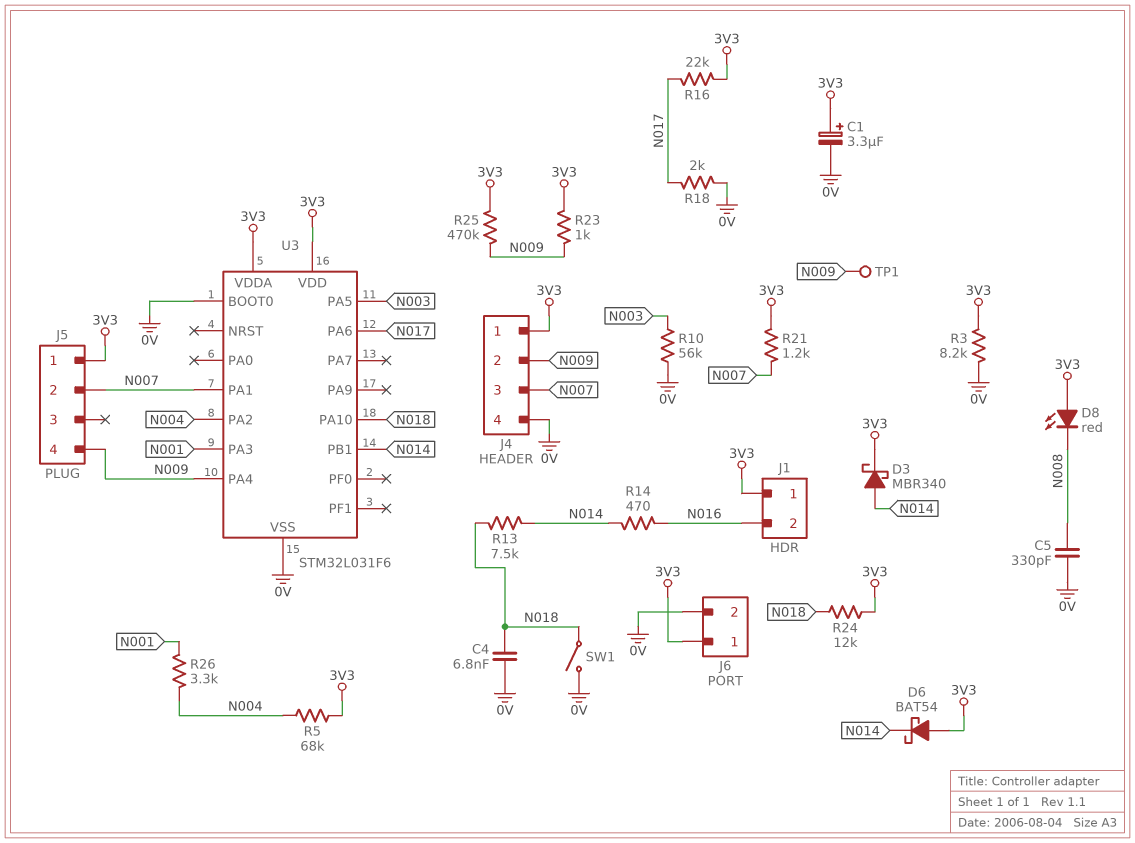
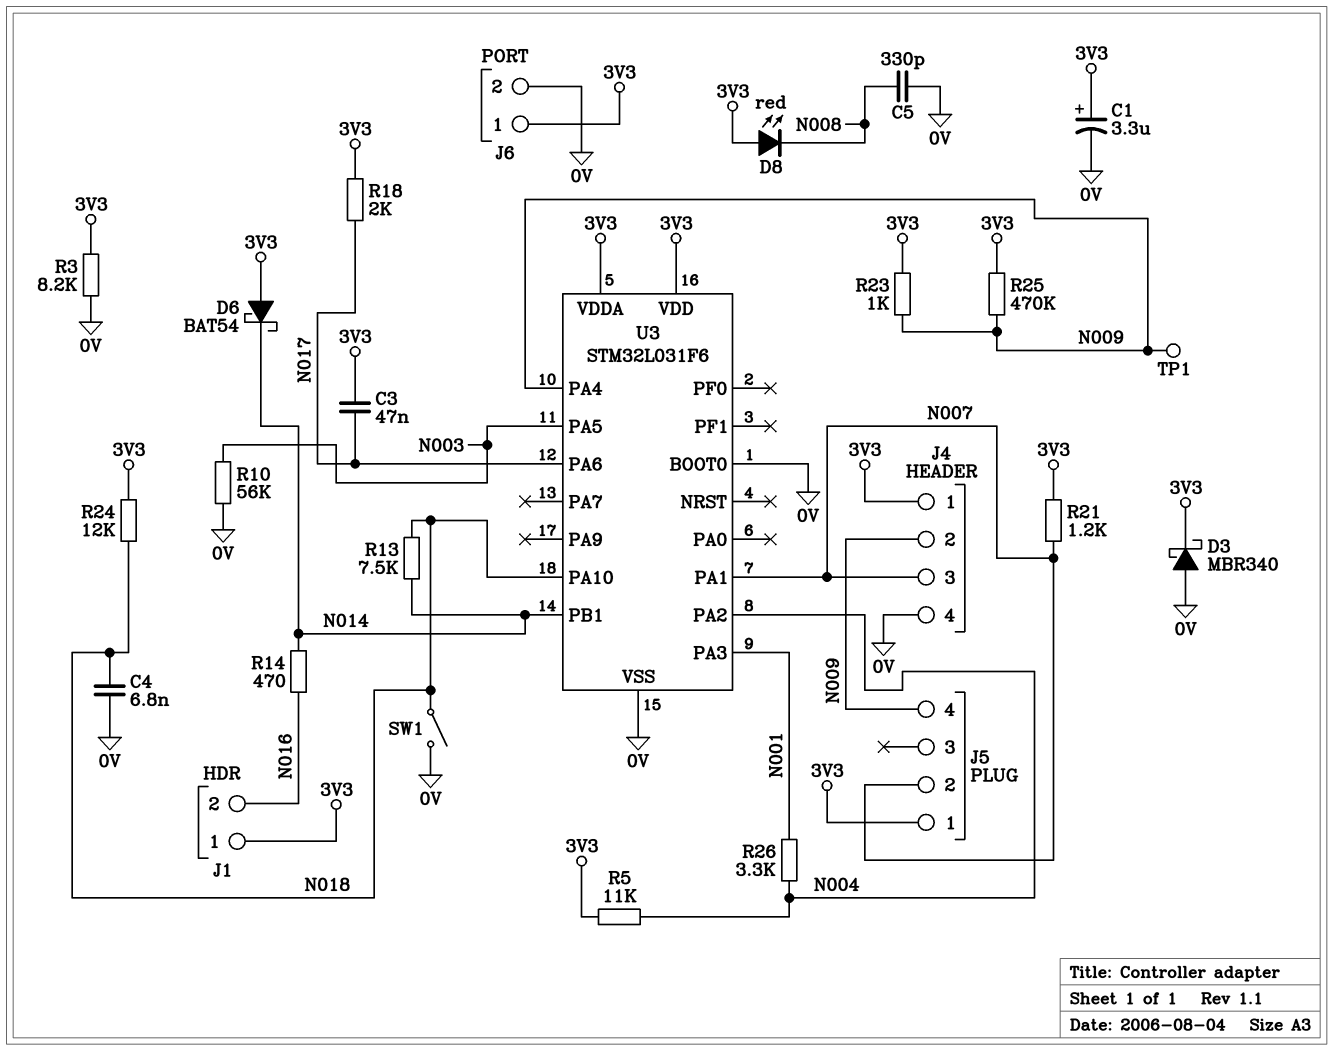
C3: none -> 47nF (3V3, N017)
D3: schottky MBR340 (A N014, K 3V3) -> schottky MBR340 (A 0V, K 3V3)
R5: 68k (3V3, N004) -> 11k (3V3, N004)
R16: 22k (3V3, N017) -> none
R18: 2k (0V, N017) -> 2k (3V3, N017)

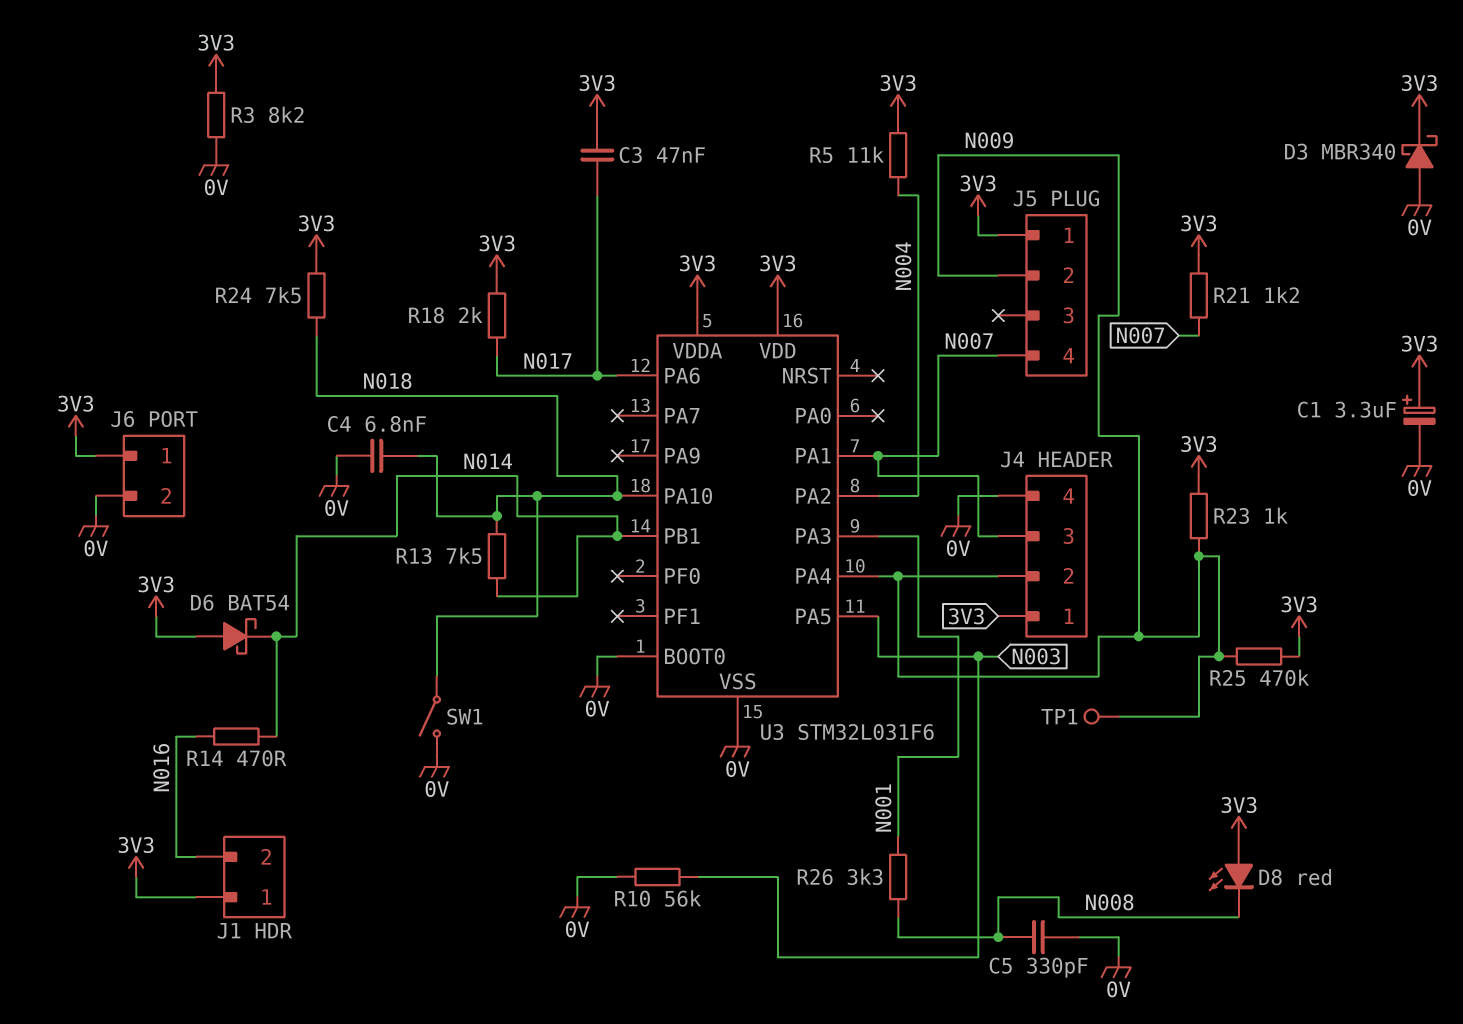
J5 pin 2: N007 -> N009
J5 pin 4: N009 -> N007
R24: 12k (3V3, N018) -> 7.5k (3V3, N018)
R26: 3.3k (N001, N004) -> 3.3k (N001, N008)

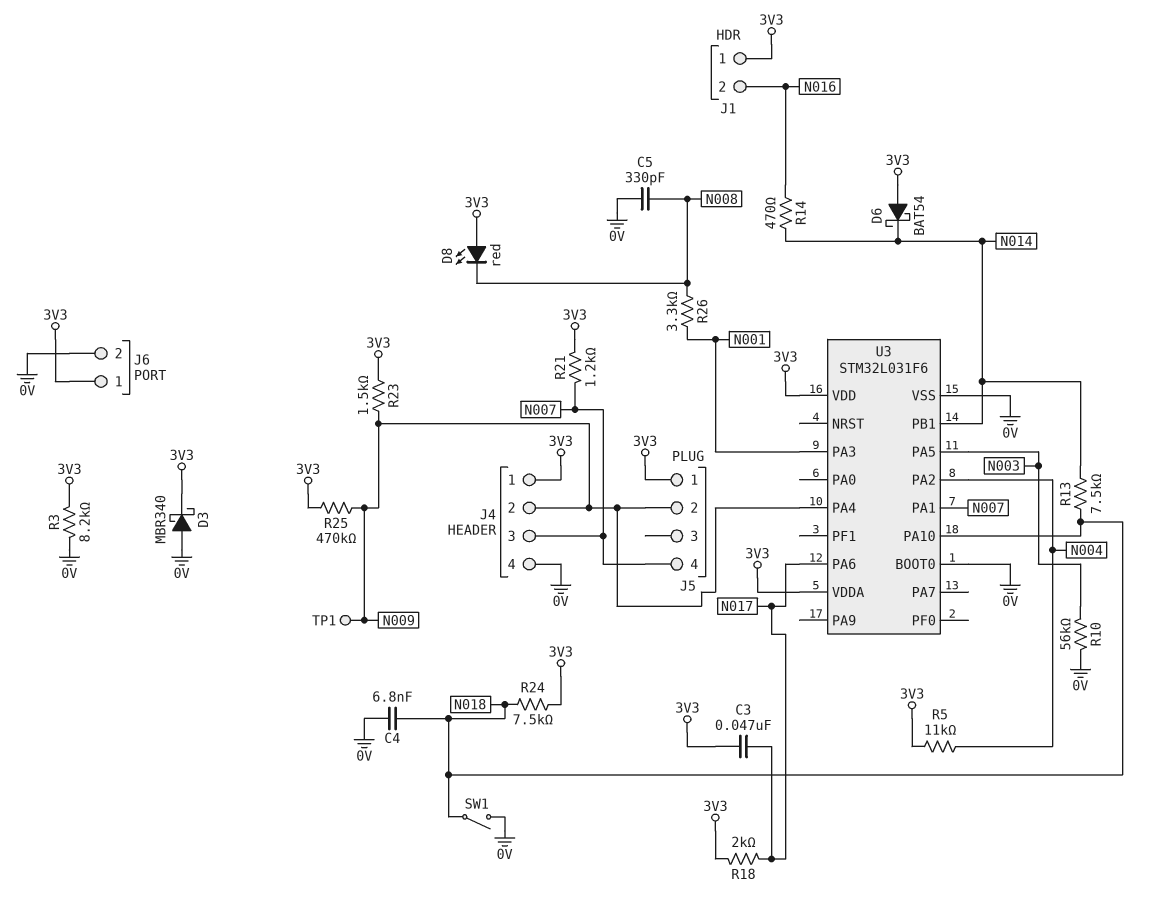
C1: 3.3uF (plus 3V3, minus 0V) -> none
R23: 1k (3V3, N009) -> 1.5k (3V3, N009)

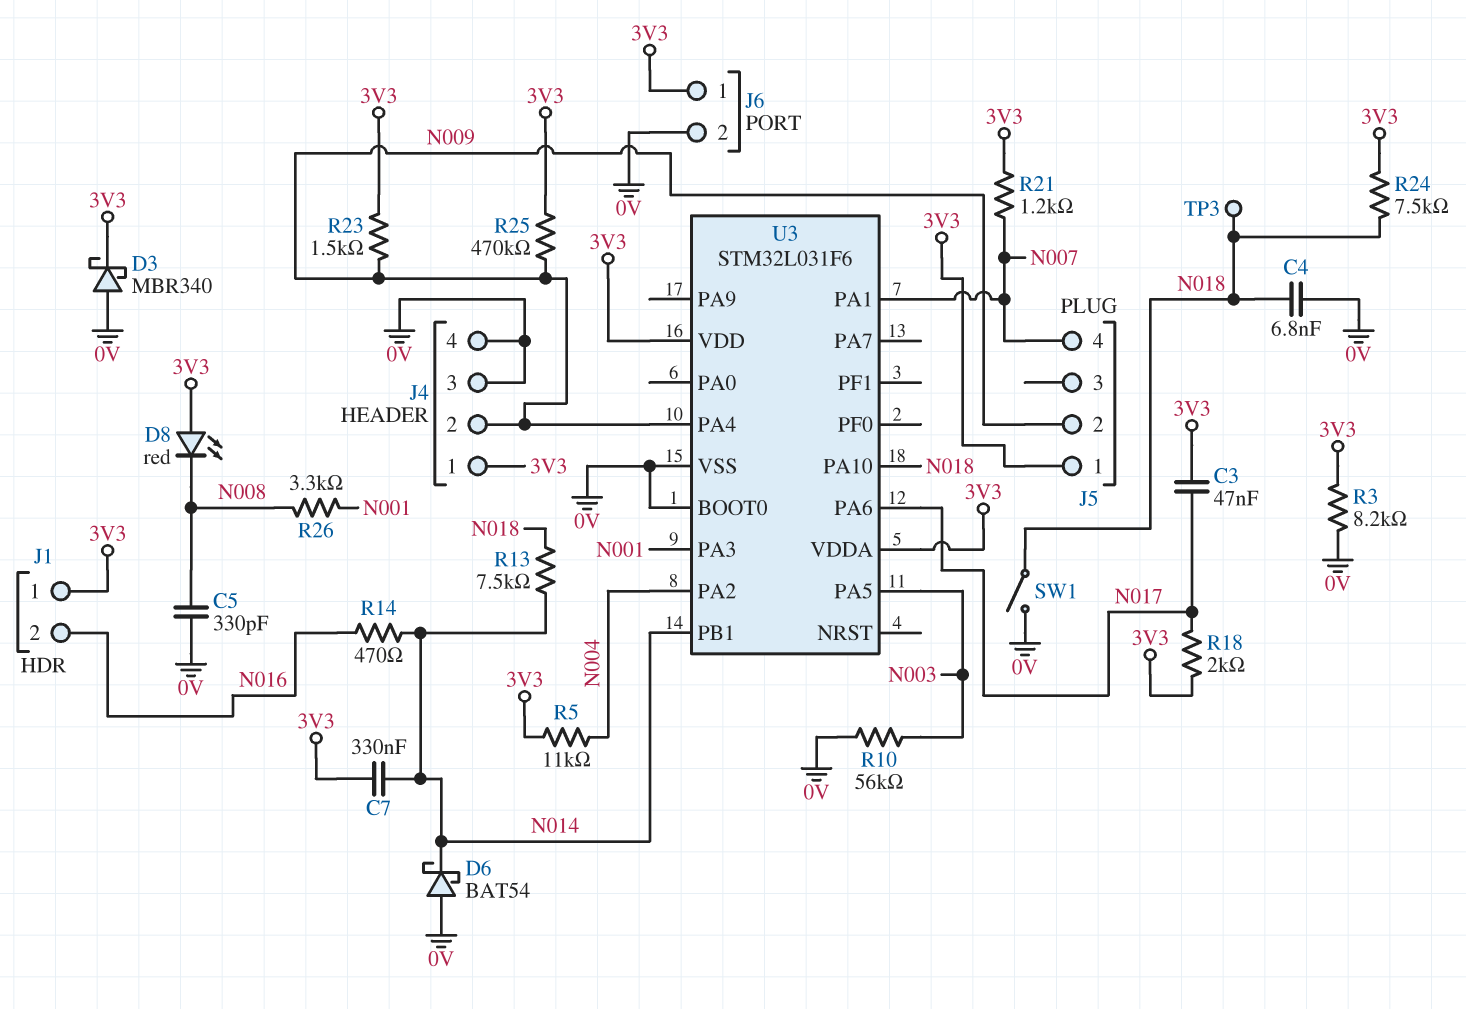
C7: none -> 330nF (3V3, N014)
D6: schottky BAT54 (A 3V3, K N014) -> schottky BAT54 (A 0V, K N014)
J4 pin 3: N007 -> 0V
TP1: test point (N009) -> none
TP3: none -> test point (N018)

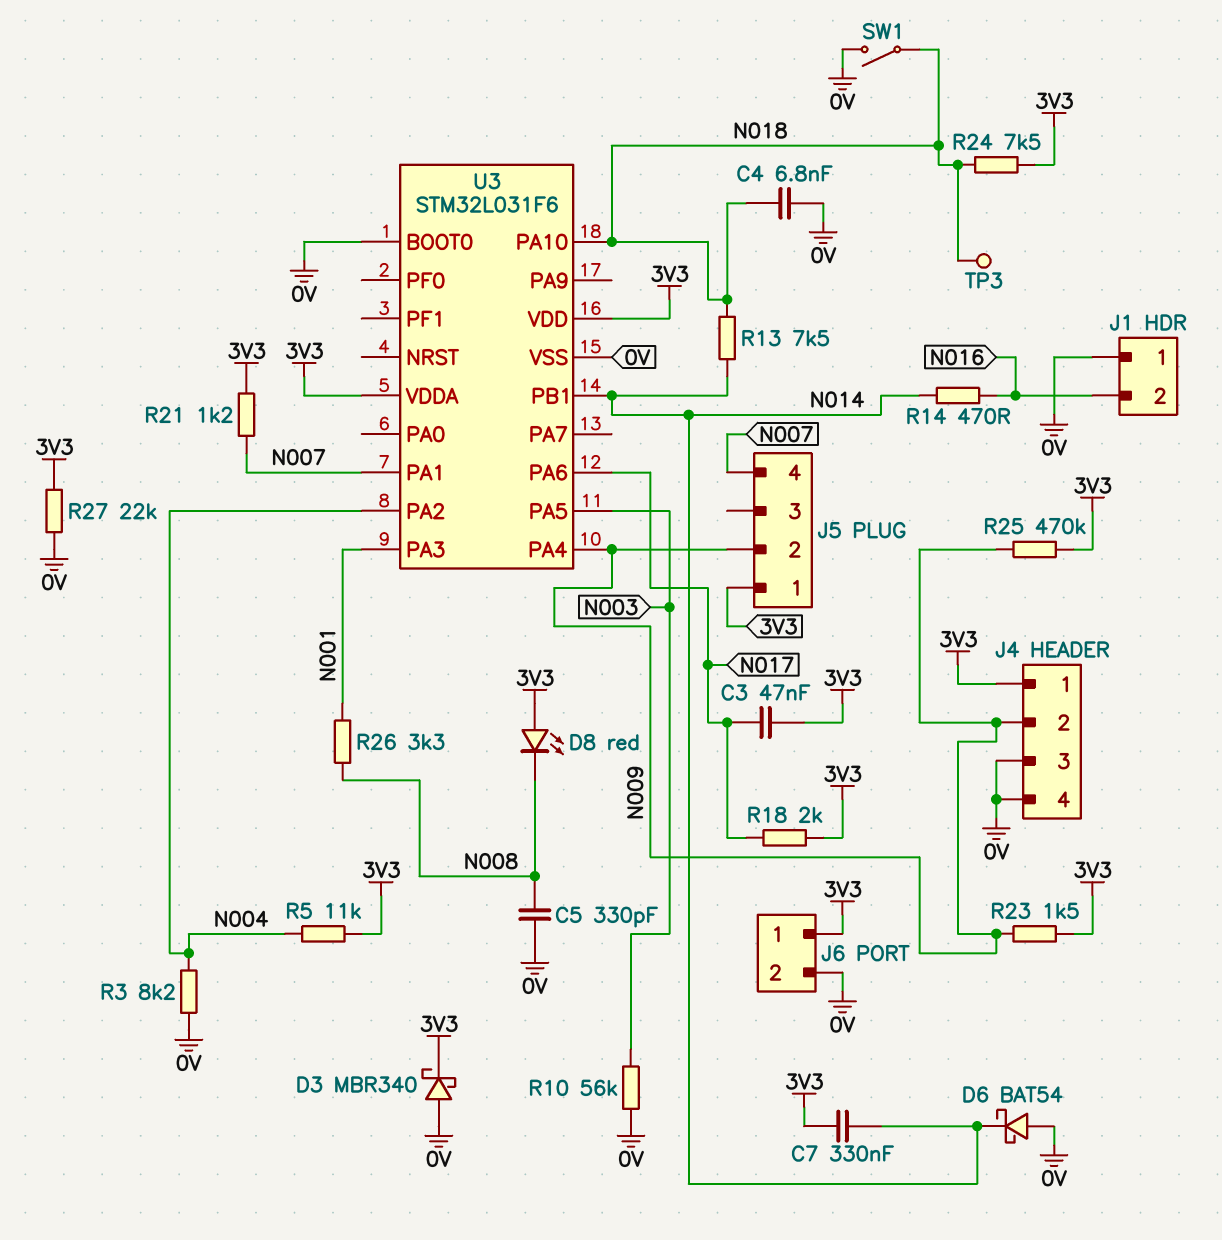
J1 pin 1: 3V3 -> 0V
R3: 8.2k (0V, 3V3) -> 8.2k (0V, N004)
R27: none -> 22k (0V, 3V3)

